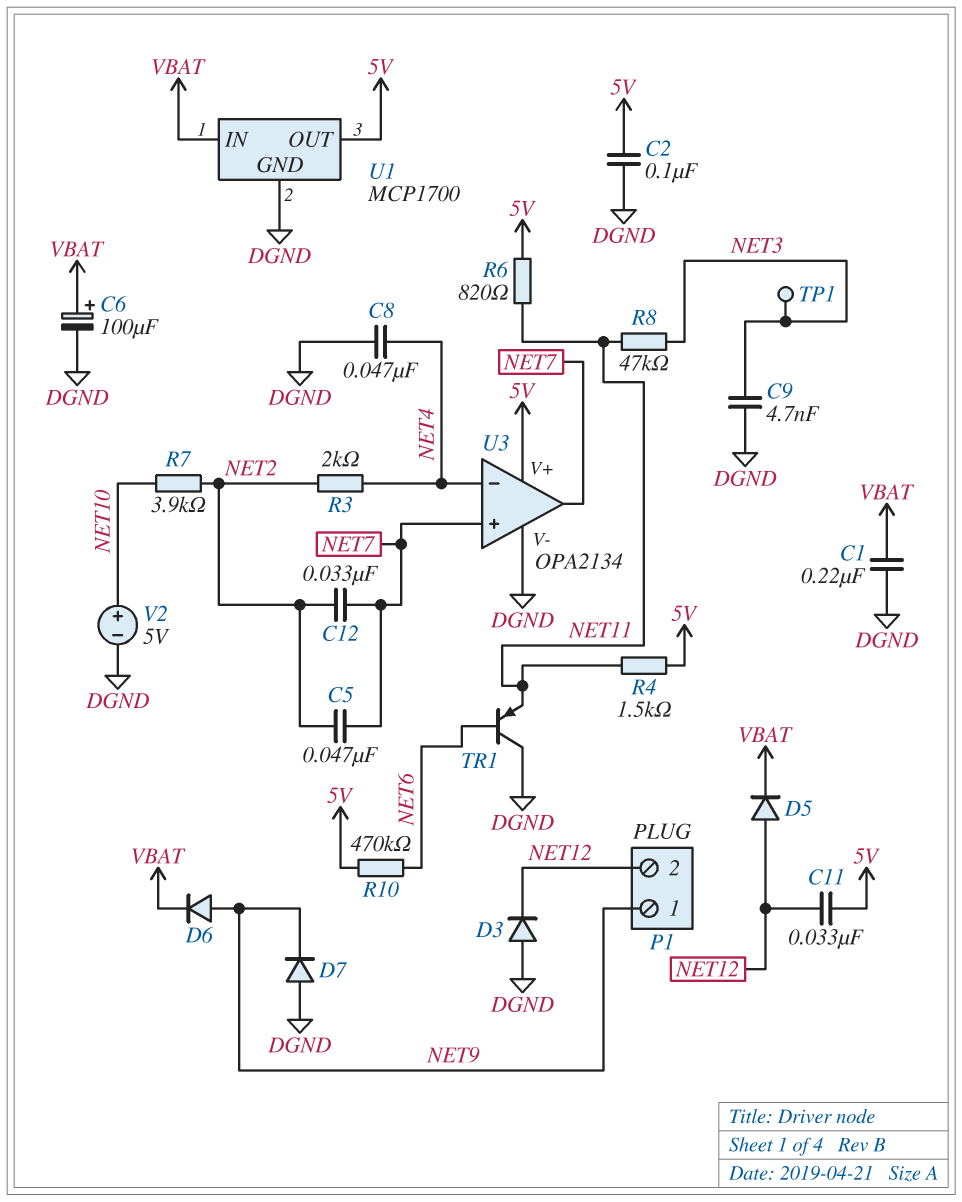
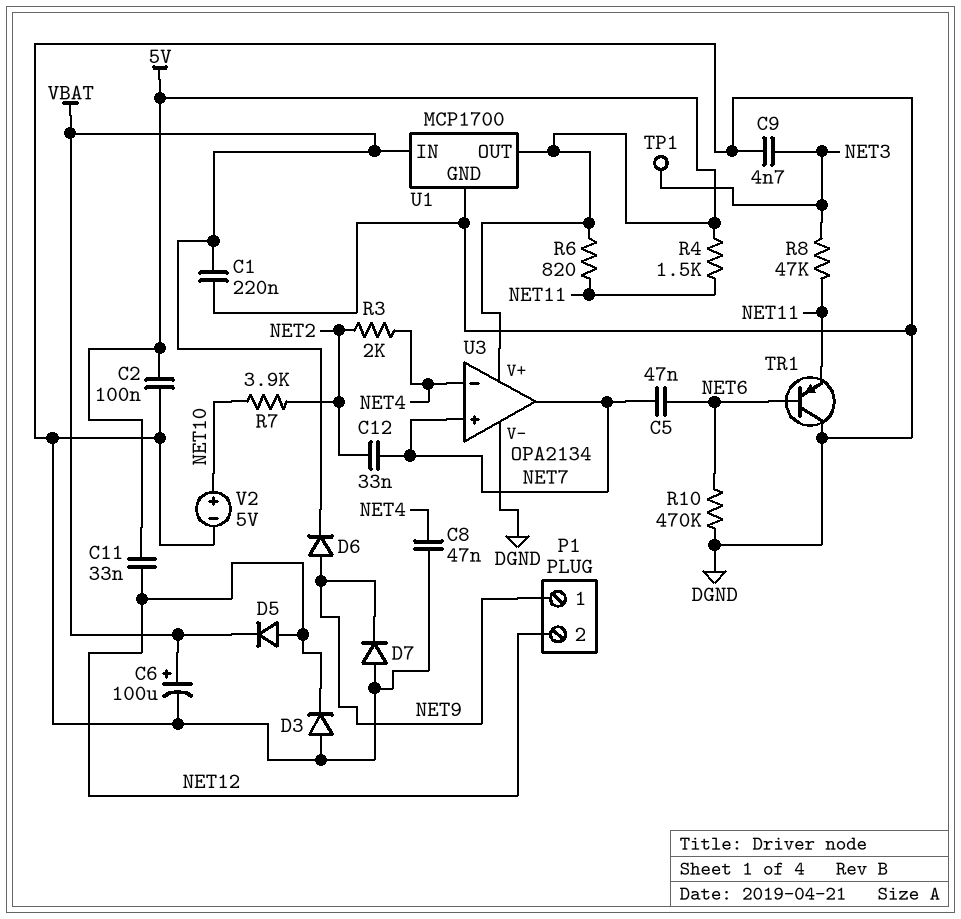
C5: 47nF (NET2, NET7) -> 47nF (NET6, NET7)
R10: 470k (5V, NET6) -> 470k (DGND, NET6)

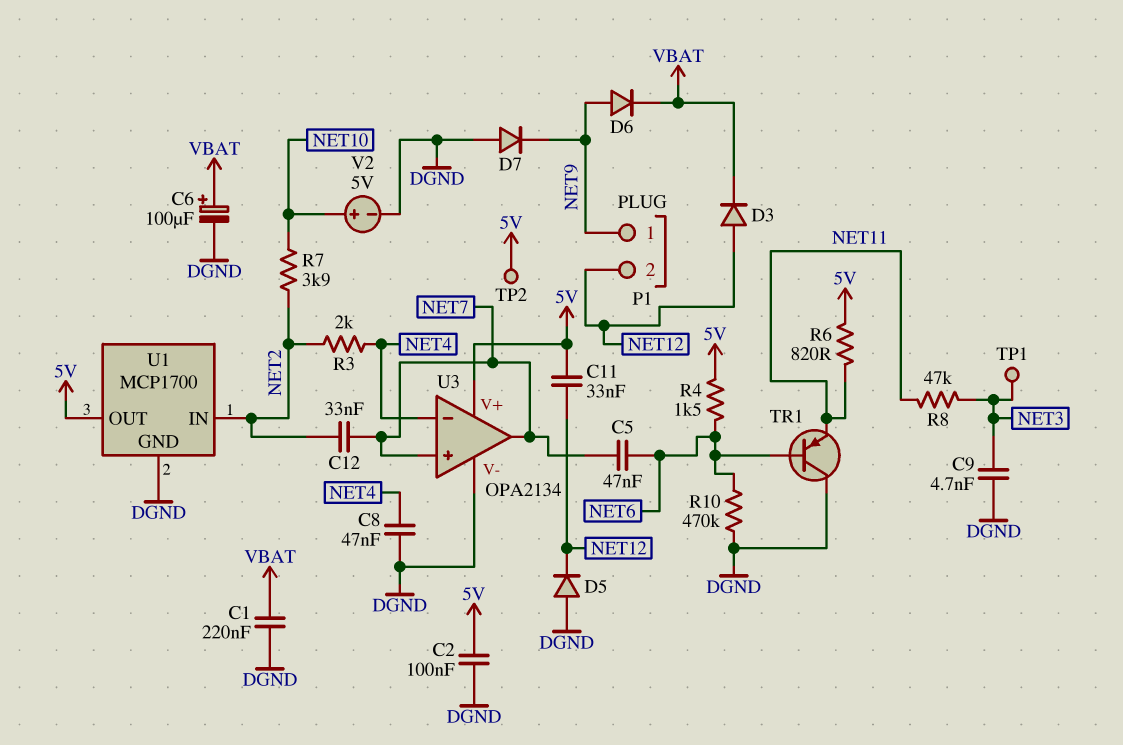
D3: diode (A DGND, K NET12) -> diode (A NET12, K VBAT)
D5: diode (A NET12, K VBAT) -> diode (A DGND, K NET12)
R4: 1.5k (5V, NET11) -> 1.5k (5V, NET6)
TP2: none -> test point (5V)
U1 pin IN: VBAT -> NET2

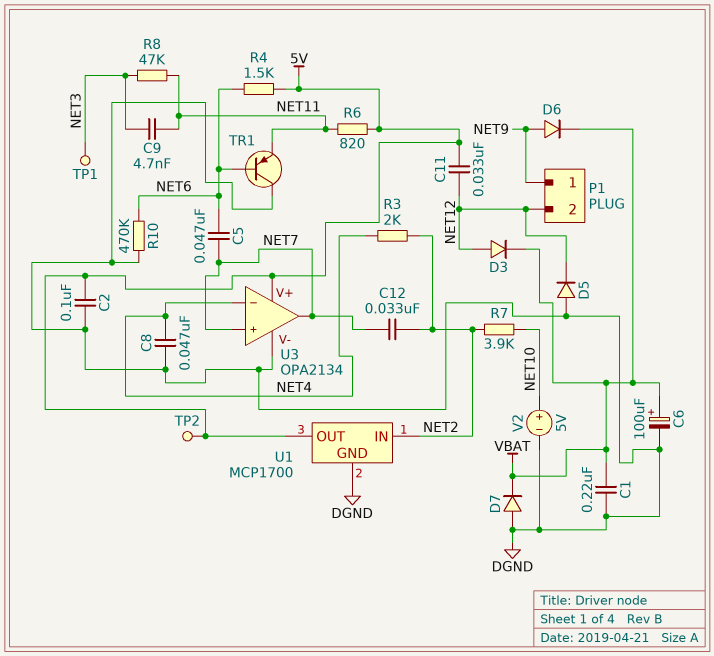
C9: 4.7nF (DGND, NET3) -> 4.7nF (NET3, NET11)
D7: diode (A DGND, K NET9) -> diode (A DGND, K VBAT)

